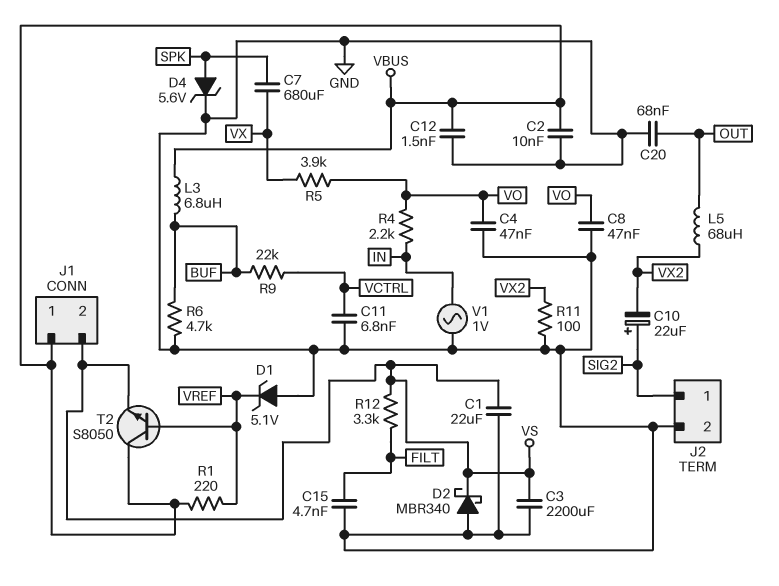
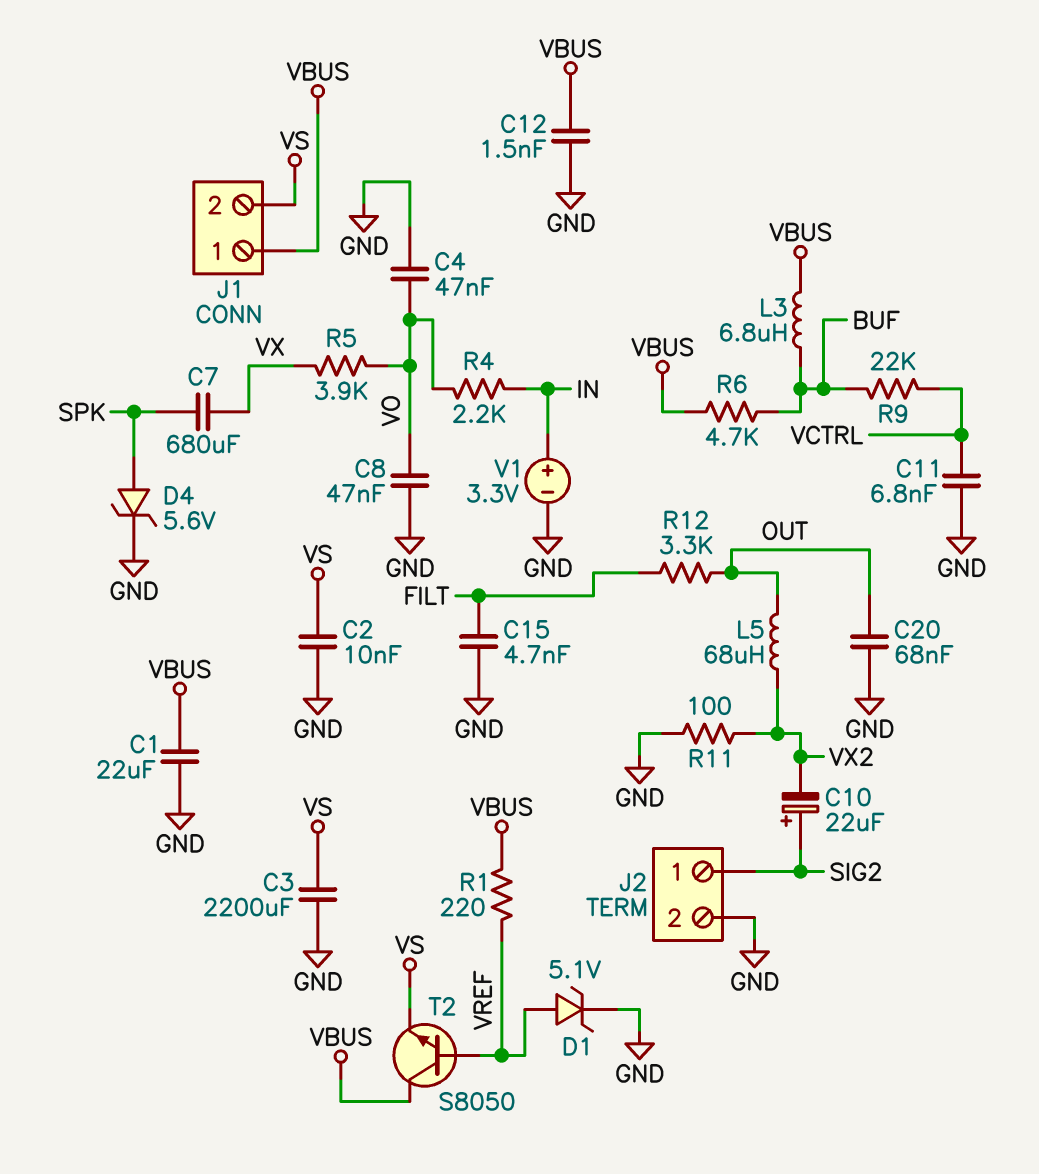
C1: 22uF (GND, VS) -> 22uF (GND, VBUS)
C2: 10nF (GND, VBUS) -> 10nF (GND, VS)
D1: zener 5.1V (A GND, K VREF) -> zener 5.1V (A VREF, K GND)
D2: schottky MBR340 (A GND, K VS) -> none
R6: 4.7k (BUF, GND) -> 4.7k (BUF, VBUS)
R12: 3.3k (FILT, VS) -> 3.3k (FILT, OUT)
V1: AC 1V (GND, IN) -> 3.3V (plus IN, minus GND)

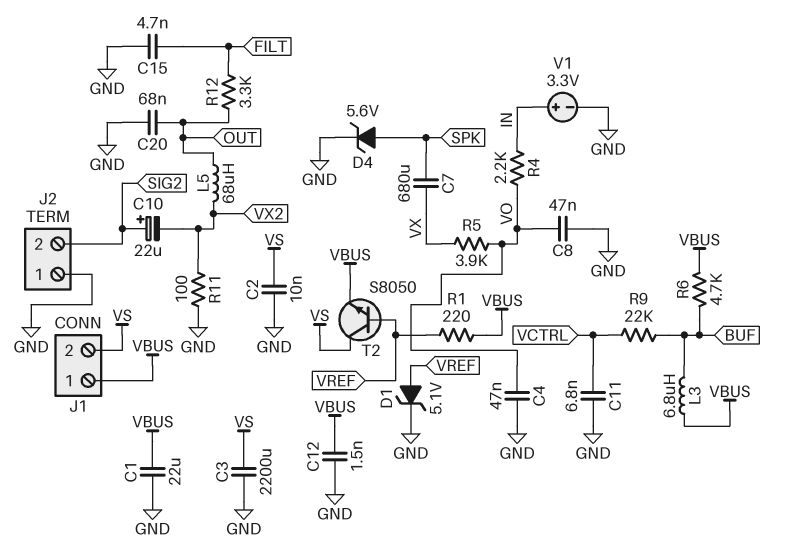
J2 pin 1: SIG2 -> GND
J2 pin 2: GND -> SIG2
T2: NPN S8050 (B VREF, C VBUS, E VS) -> NPN S8050 (B VREF, C VS, E VBUS)

